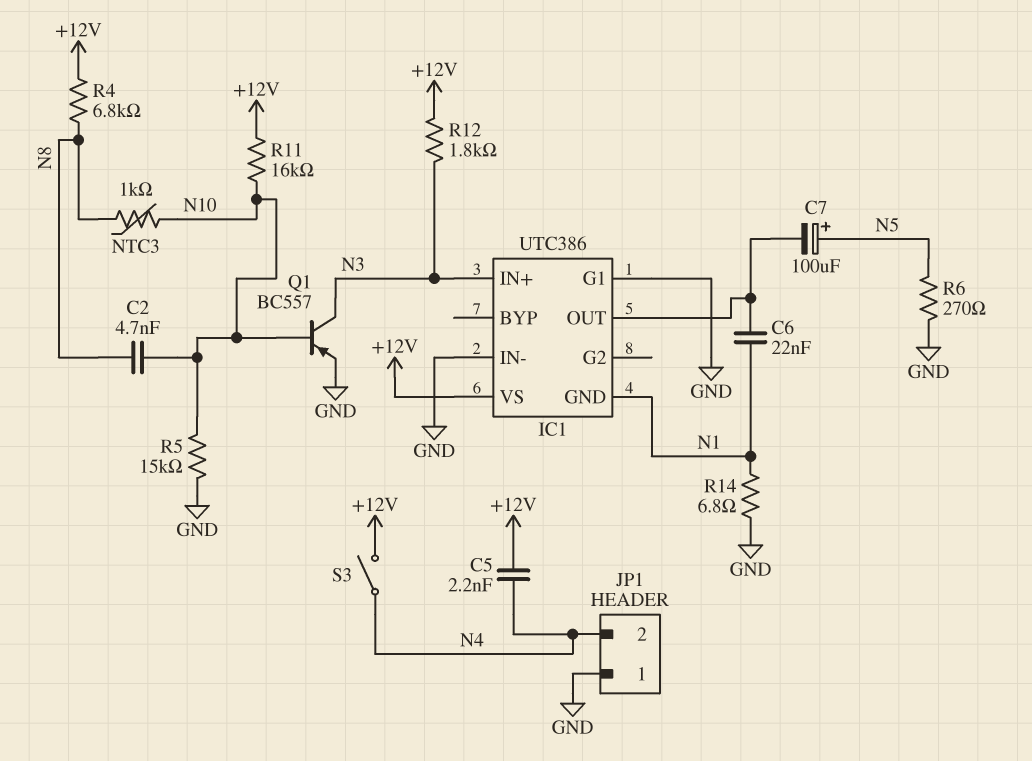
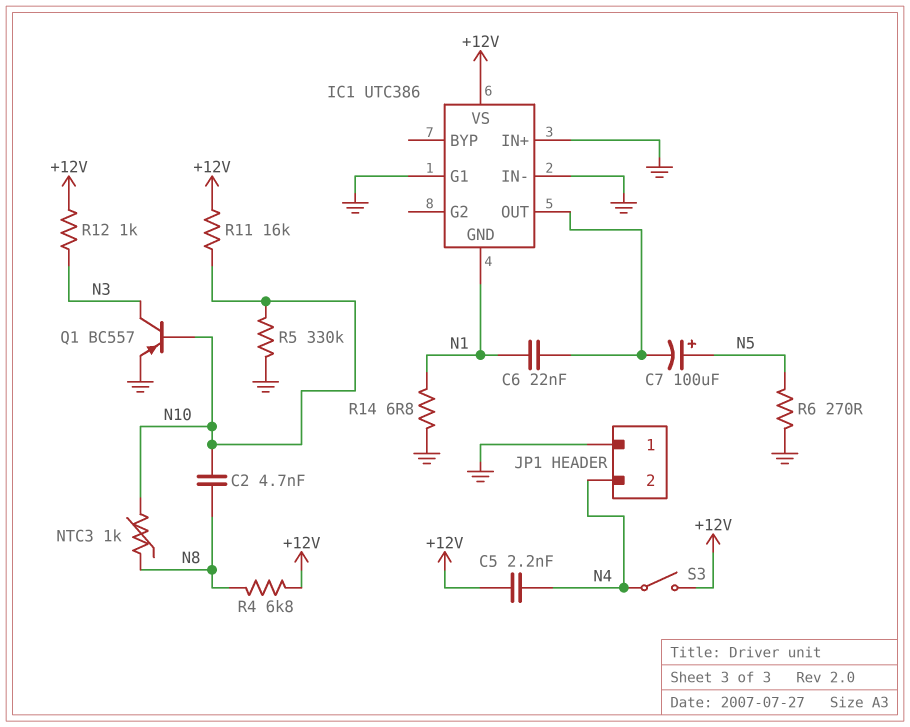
IC1 pin IN+: N3 -> GND
R5: 15k (GND, N10) -> 330k (GND, N10)
R12: 1.8k (+12V, N3) -> 1k (+12V, N3)

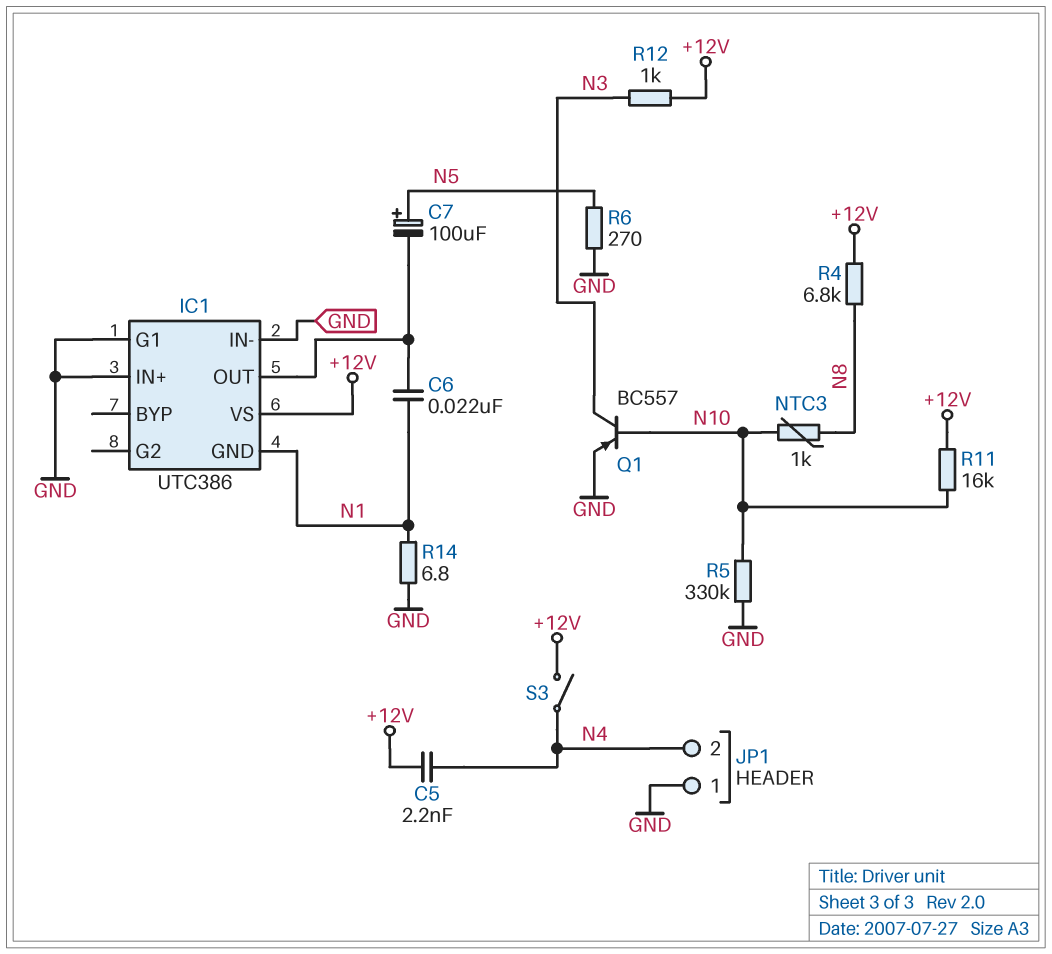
C2: 4.7nF (N8, N10) -> none

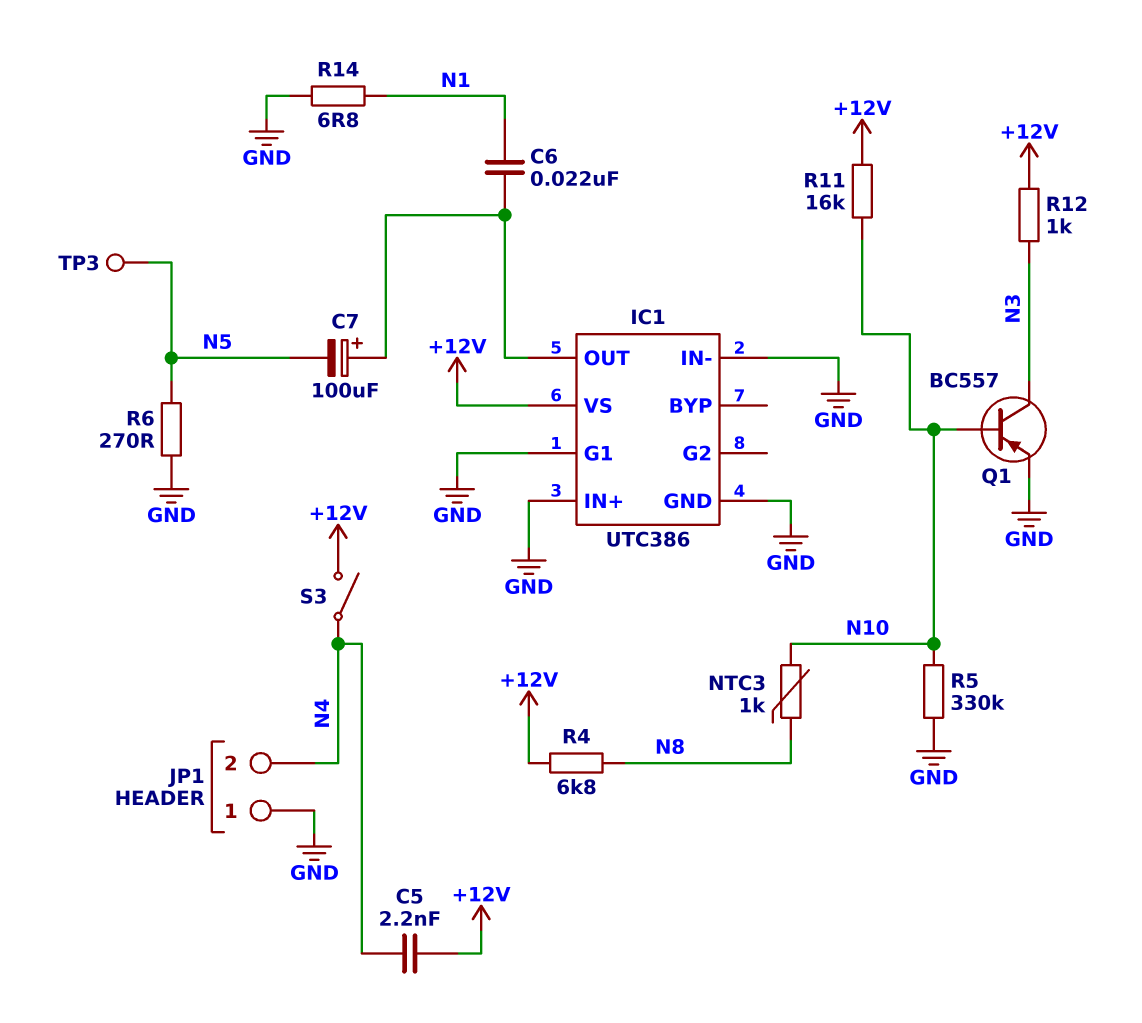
C7: 100uF (plus N5, minus IC1/OUT) -> 100uF (plus IC1/OUT, minus N5)
IC1 pin GND: N1 -> GND
TP3: none -> test point (N5)

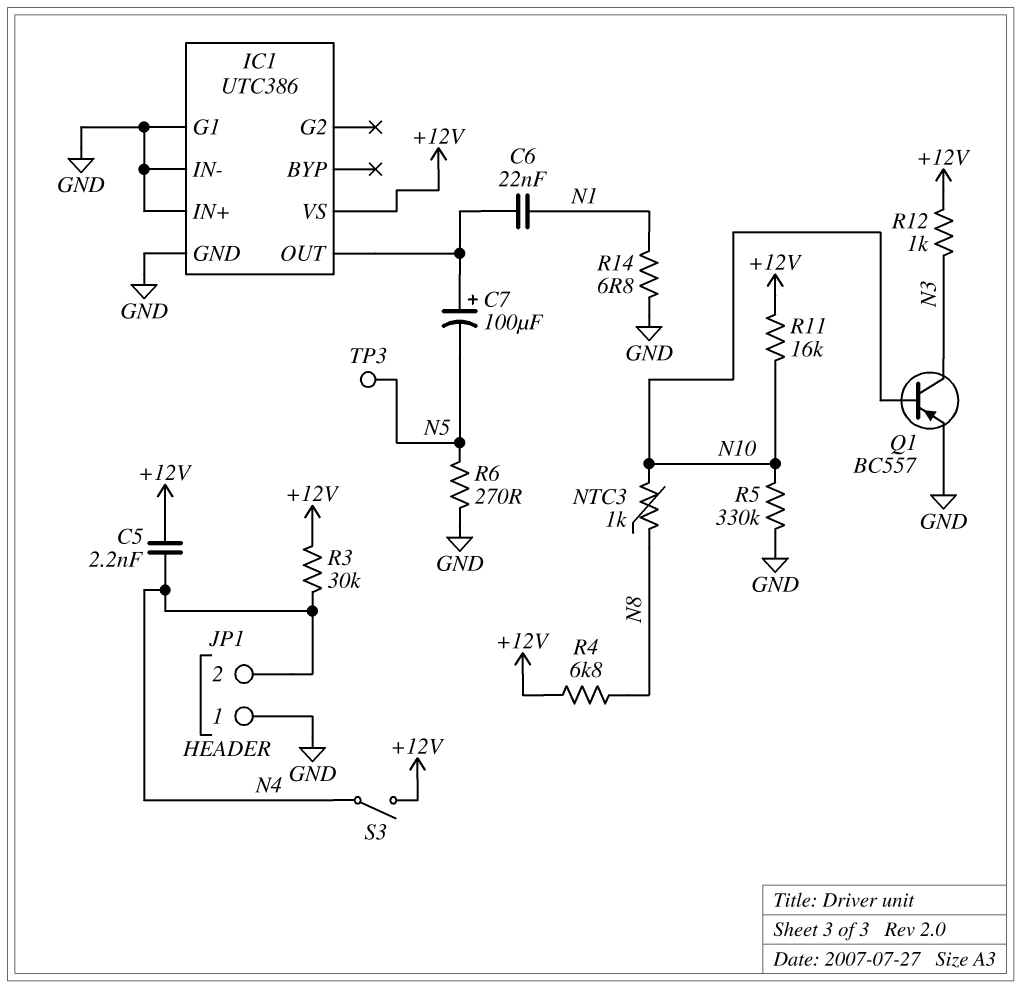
R3: none -> 30k (+12V, N4)

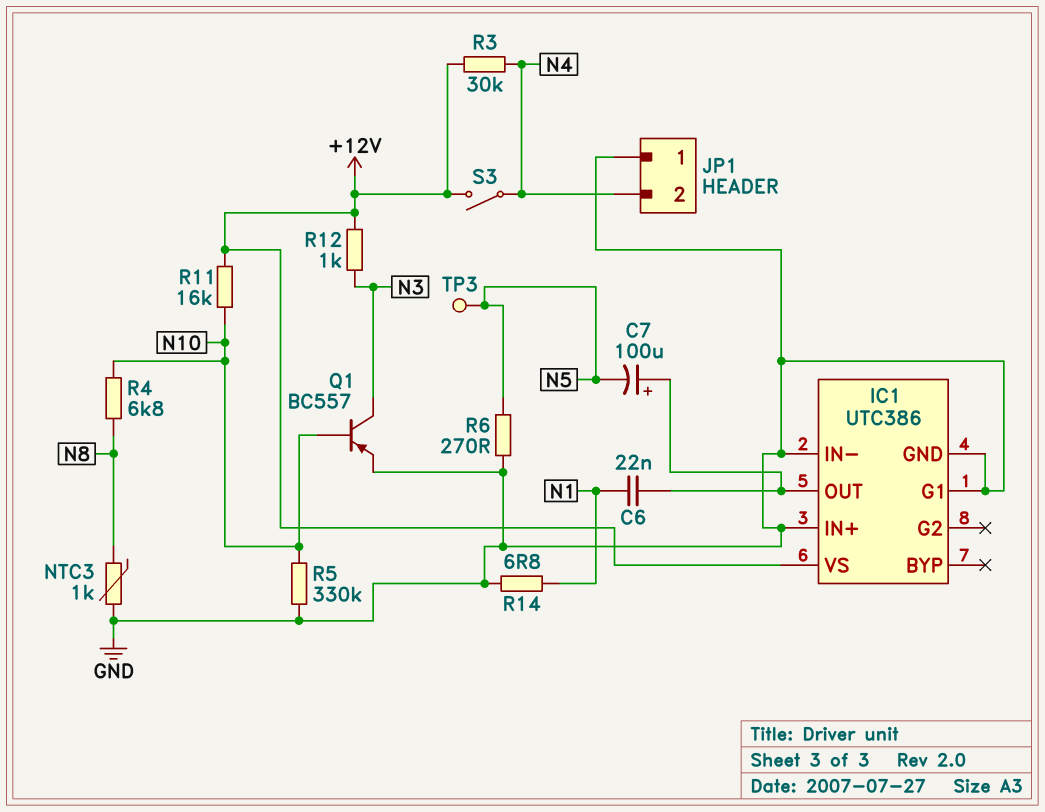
C5: 2.2nF (+12V, N4) -> none
NTC3: 1k (N8, N10) -> 1k (GND, N8)
R4: 6.8k (+12V, N8) -> 6.8k (N8, N10)

